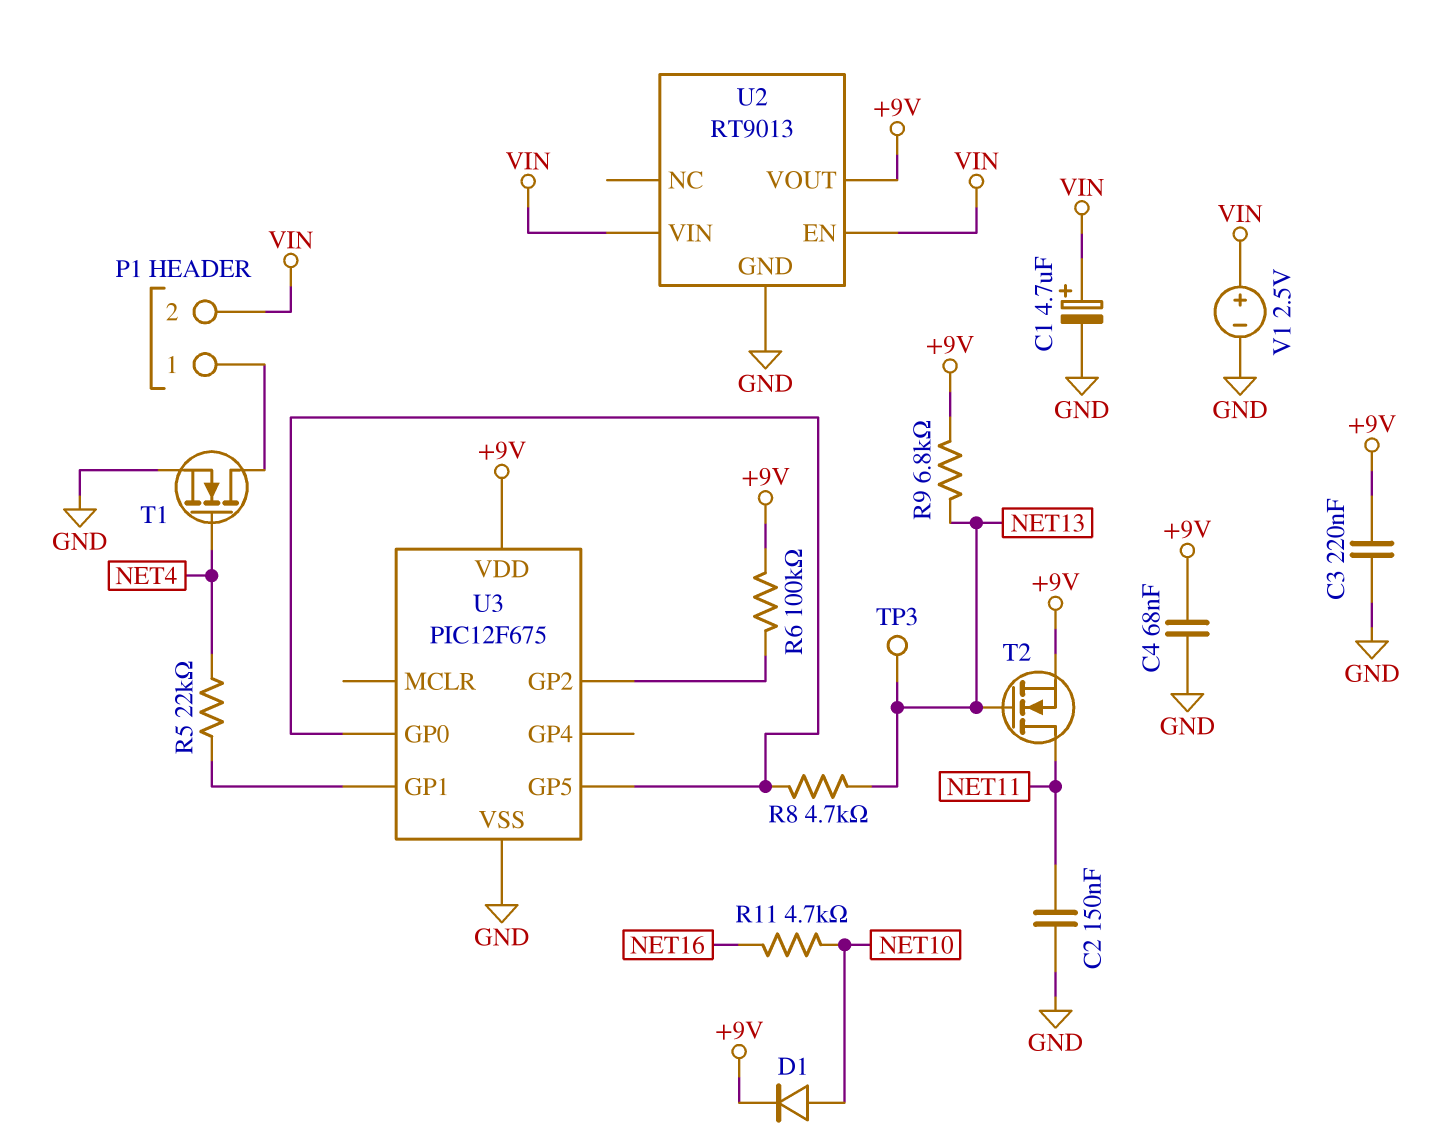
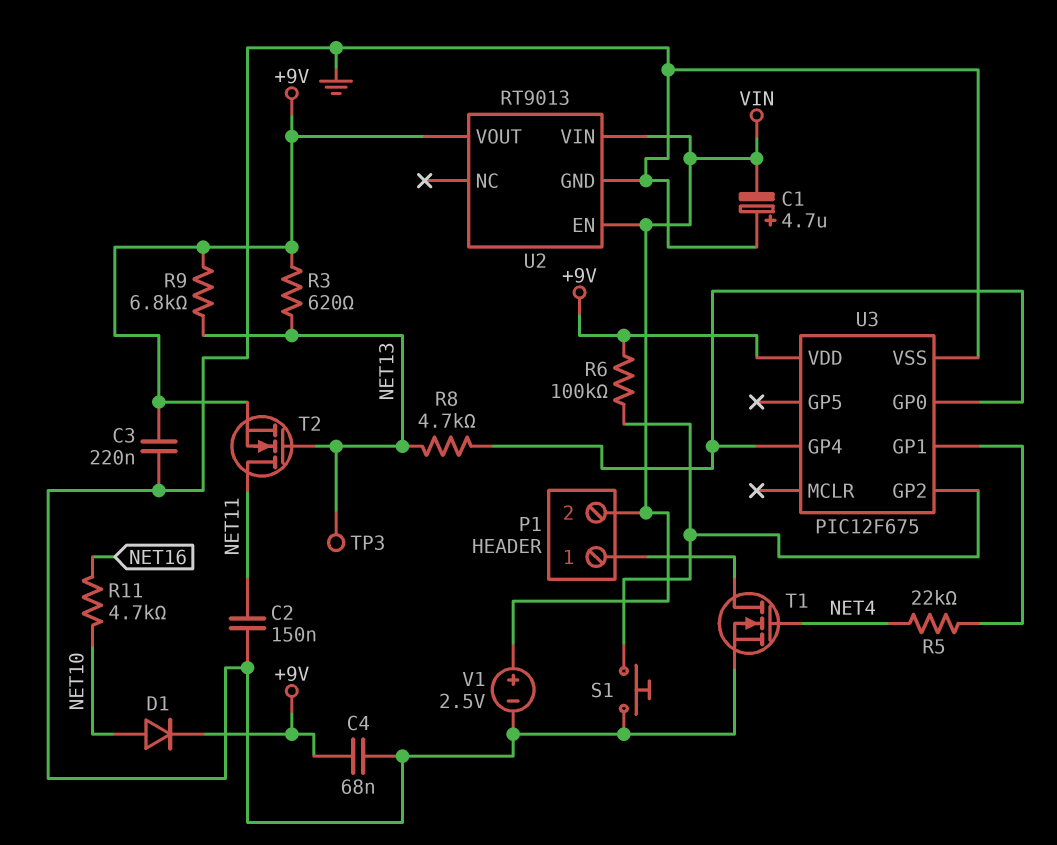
C1: 4.7uF (plus VIN, minus GND) -> 4.7uF (plus GND, minus VIN)
R3: none -> 620 (+9V, NET13)
S1: none -> button (GND, U3/GP2)
U3 pin GP4: none -> U3/GP0
U3 pin GP5: U3/GP0 -> none

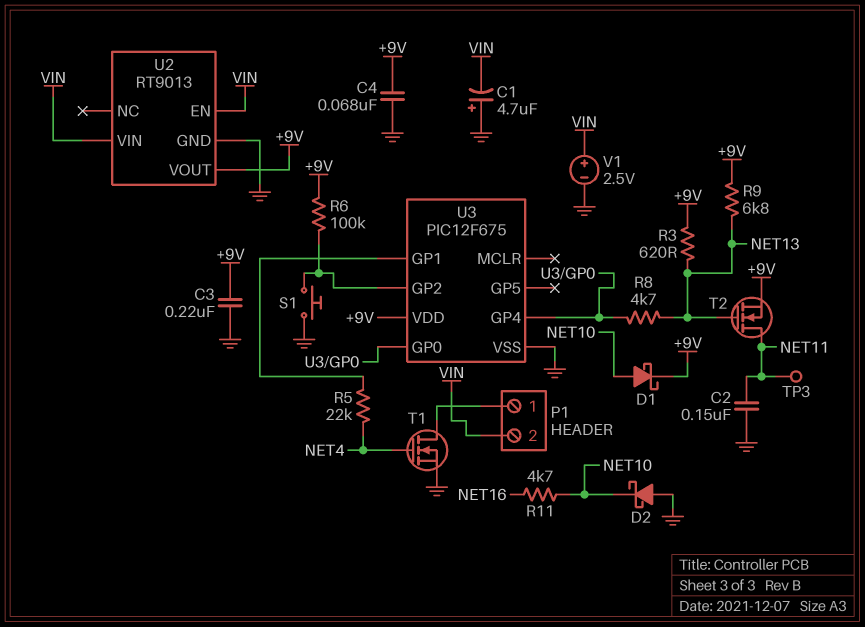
D1: diode (A NET10, K +9V) -> schottky (A NET10, K +9V)
D2: none -> schottky (A GND, K NET10)
TP3: test point (NET13) -> test point (NET11)

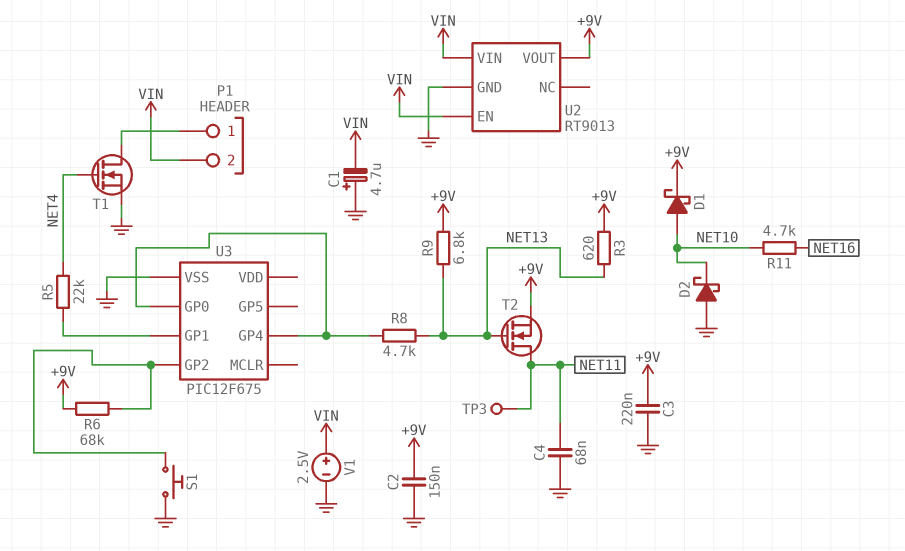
C2: 150nF (GND, NET11) -> 150nF (+9V, GND)
C4: 68nF (+9V, GND) -> 68nF (GND, NET11)
R6: 100k (+9V, U3/GP2) -> 68k (+9V, U3/GP2)
U3 pin VDD: +9V -> none

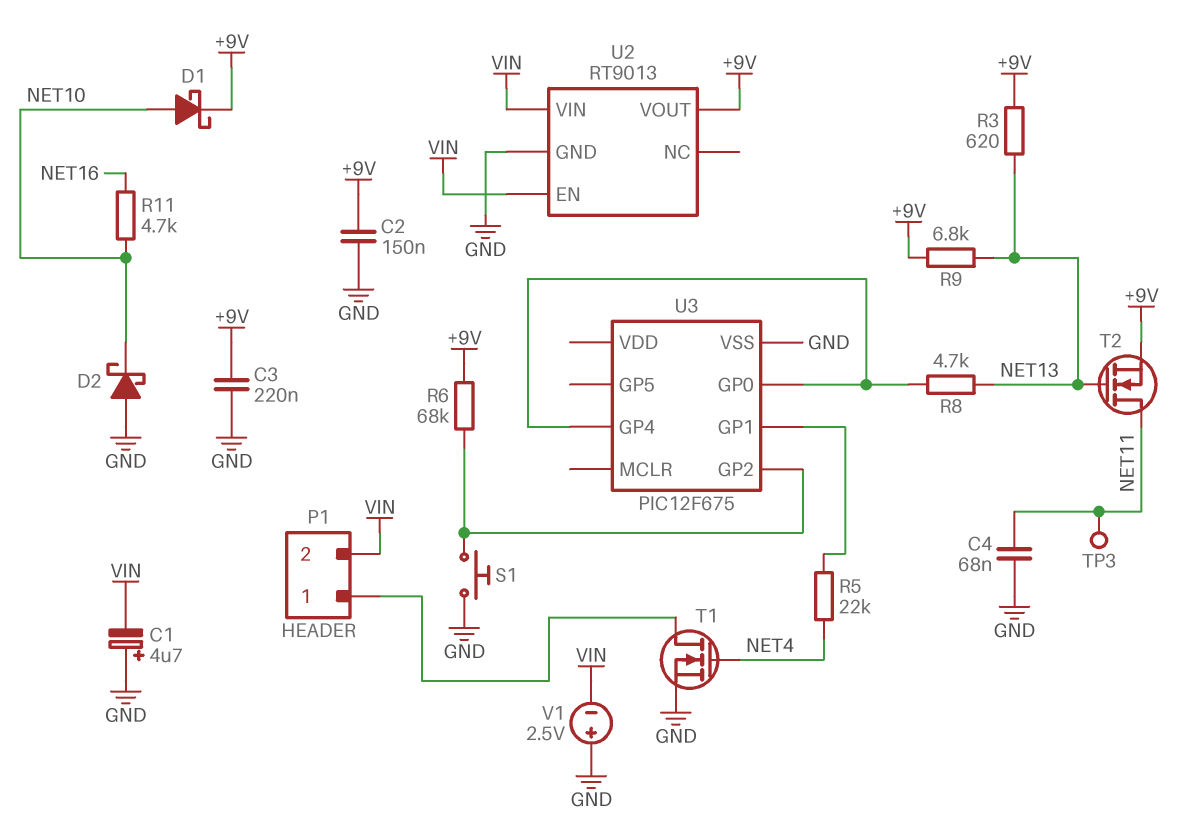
V1: 2.5V (plus VIN, minus GND) -> 2.5V (plus GND, minus VIN)

